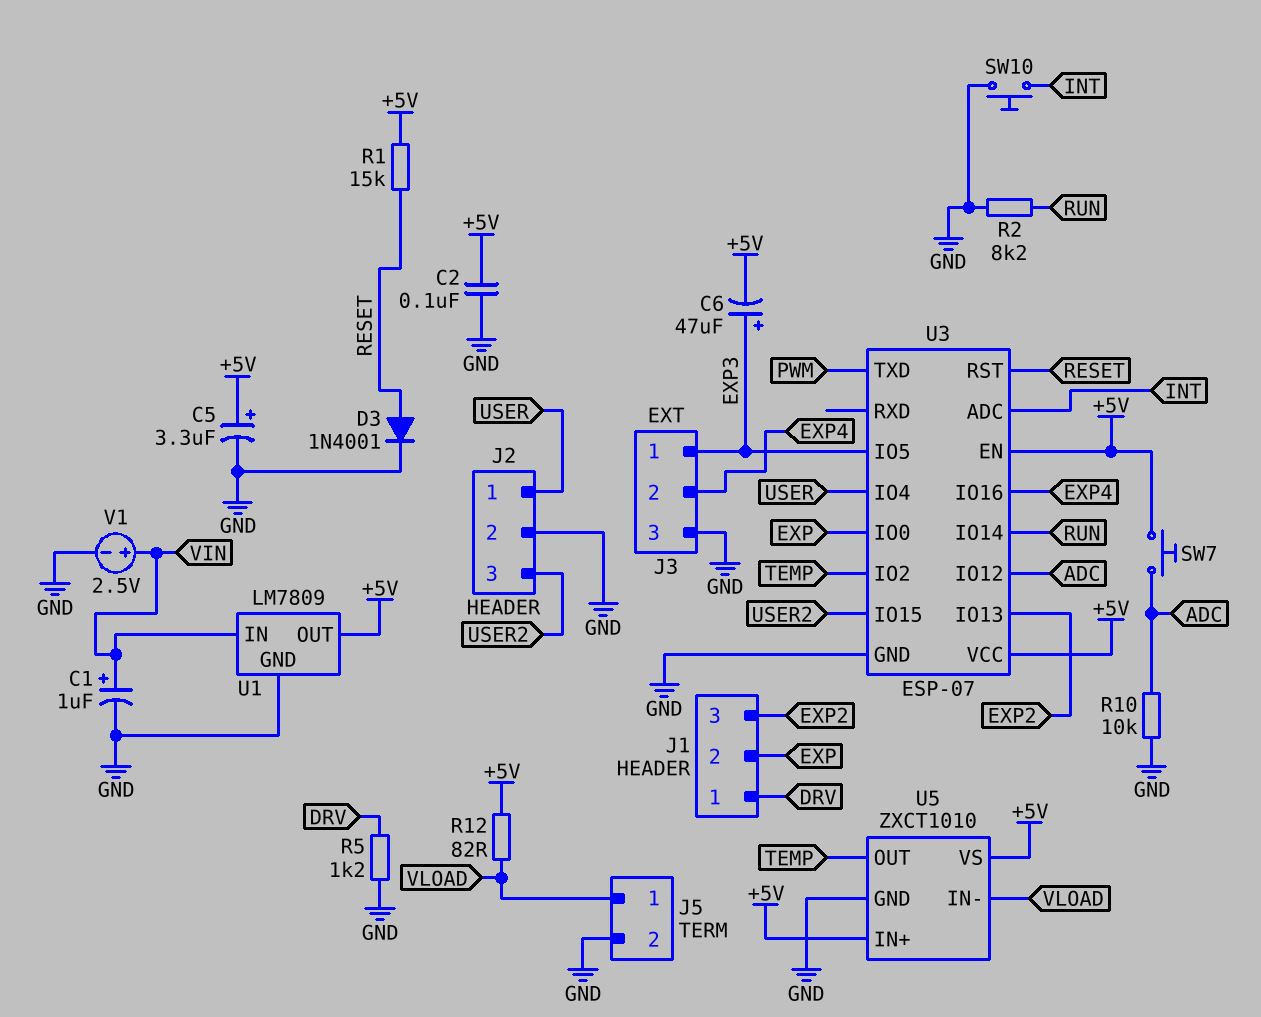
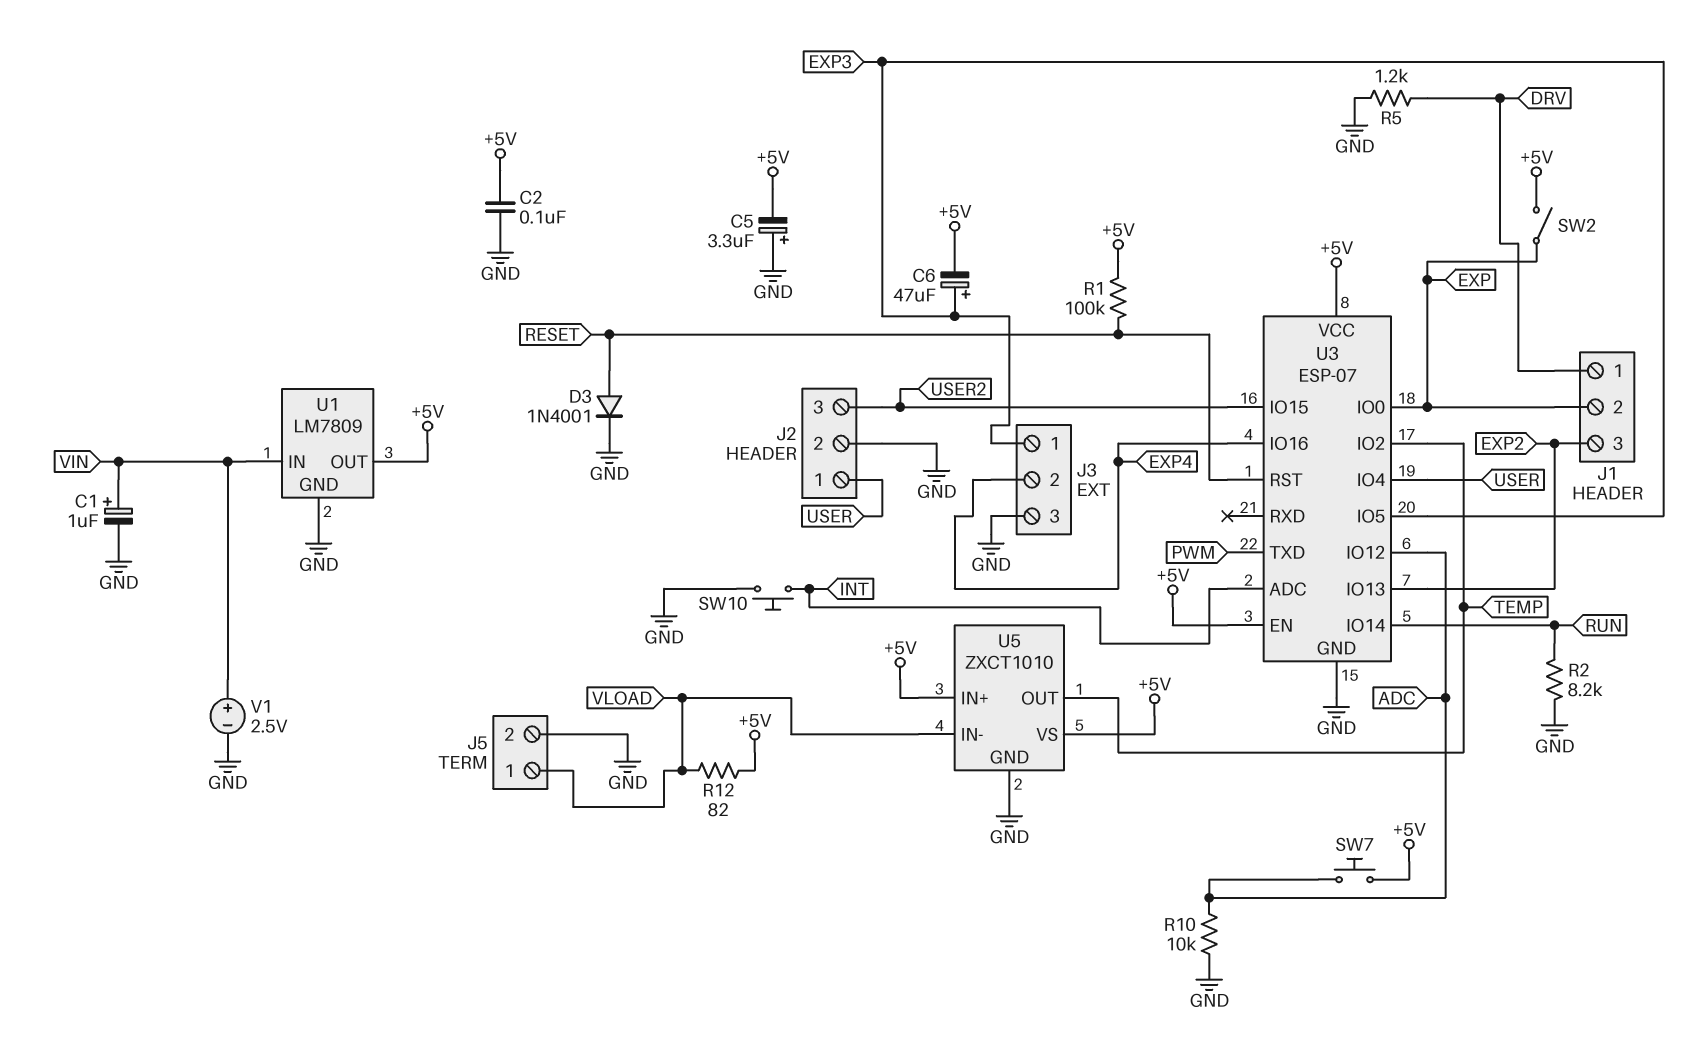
C5: 3.3uF (plus +5V, minus GND) -> 3.3uF (plus GND, minus +5V)
R1: 15k (+5V, RESET) -> 100k (+5V, RESET)
SW2: none -> switch (+5V, EXP)

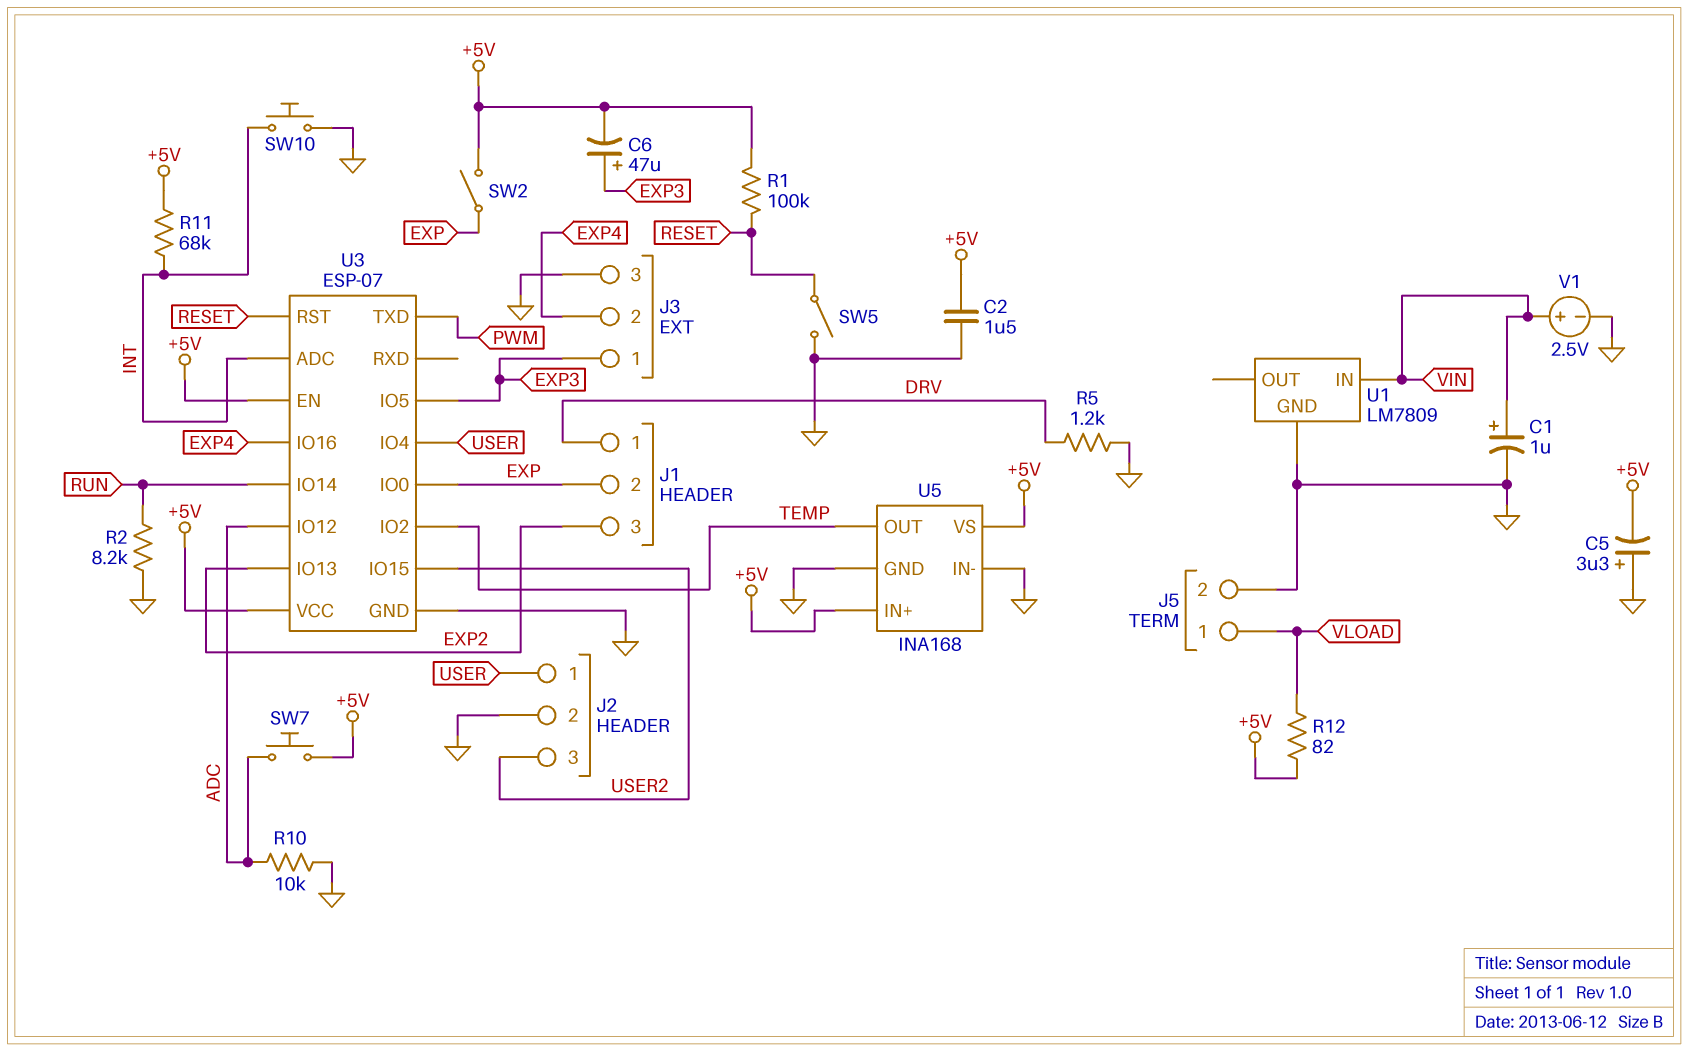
C2: 100nF (+5V, GND) -> 1.5uF (+5V, GND)
D3: diode 1N4001 (A RESET, K GND) -> none
R11: none -> 68k (+5V, INT)
SW5: none -> switch (GND, RESET)
U1 pin OUT: +5V -> none
U5: ZXCT1010 -> INA168
U5 pin IN-: VLOAD -> GND

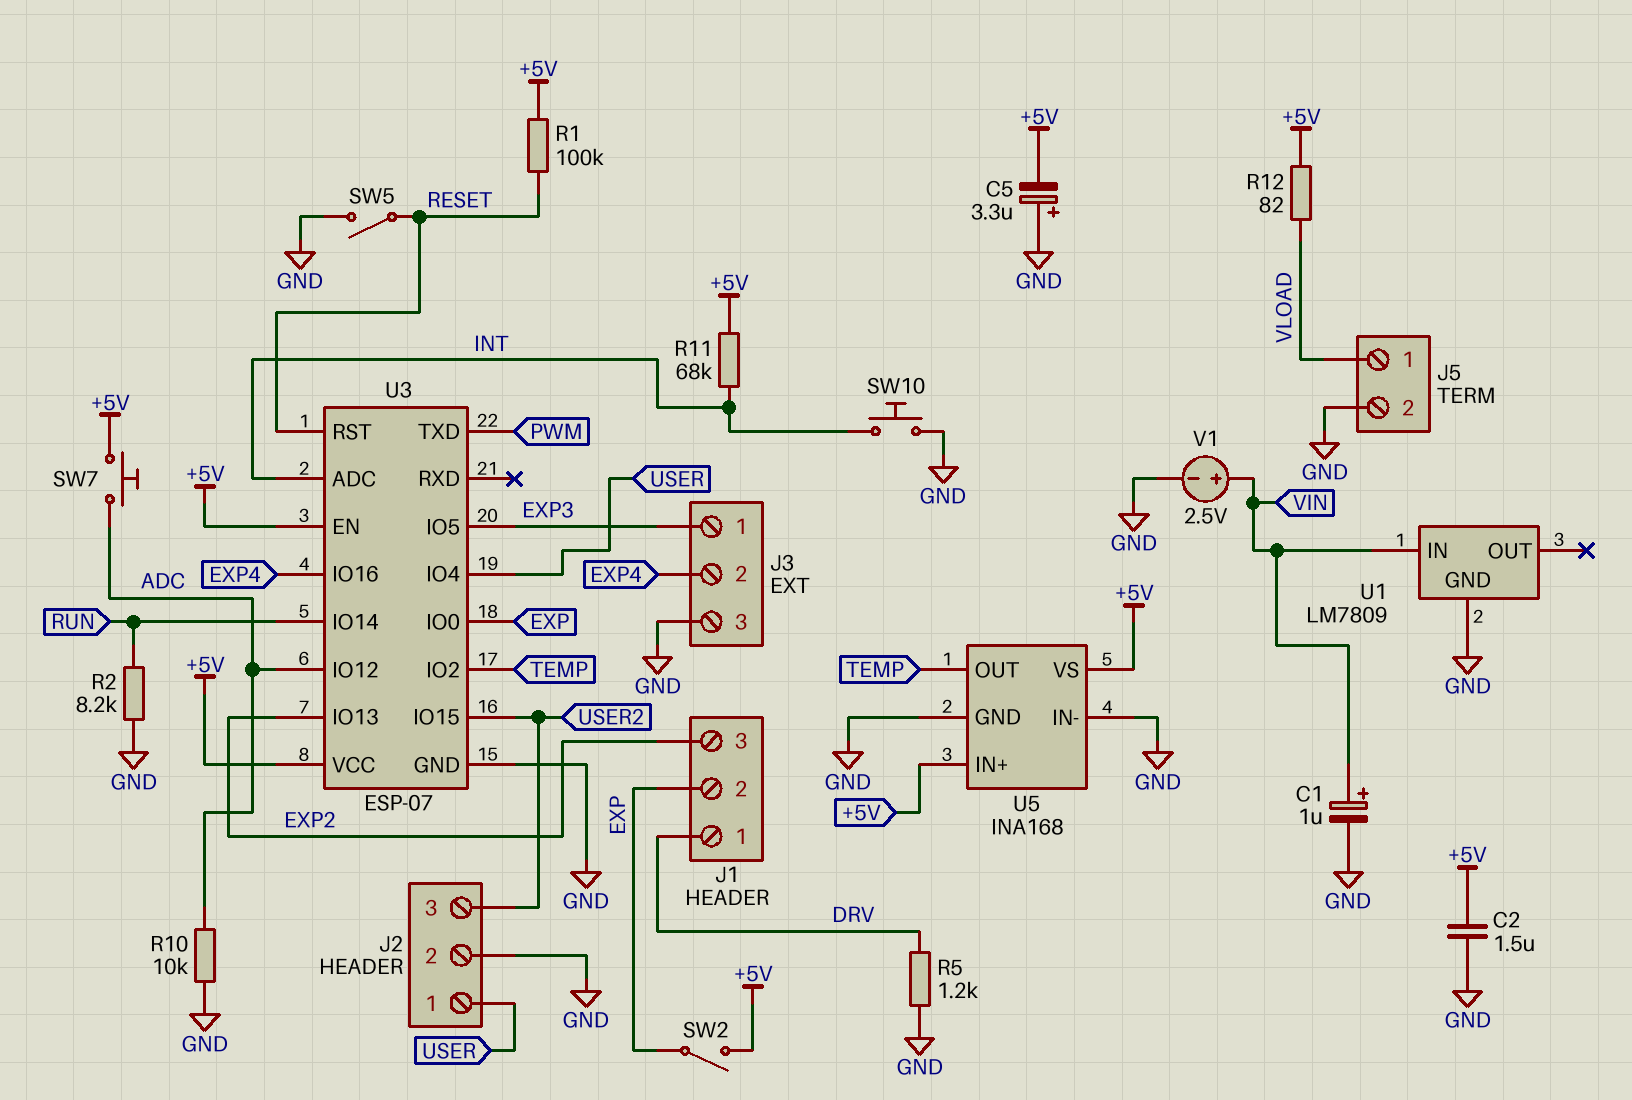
C6: 47uF (plus EXP3, minus +5V) -> none

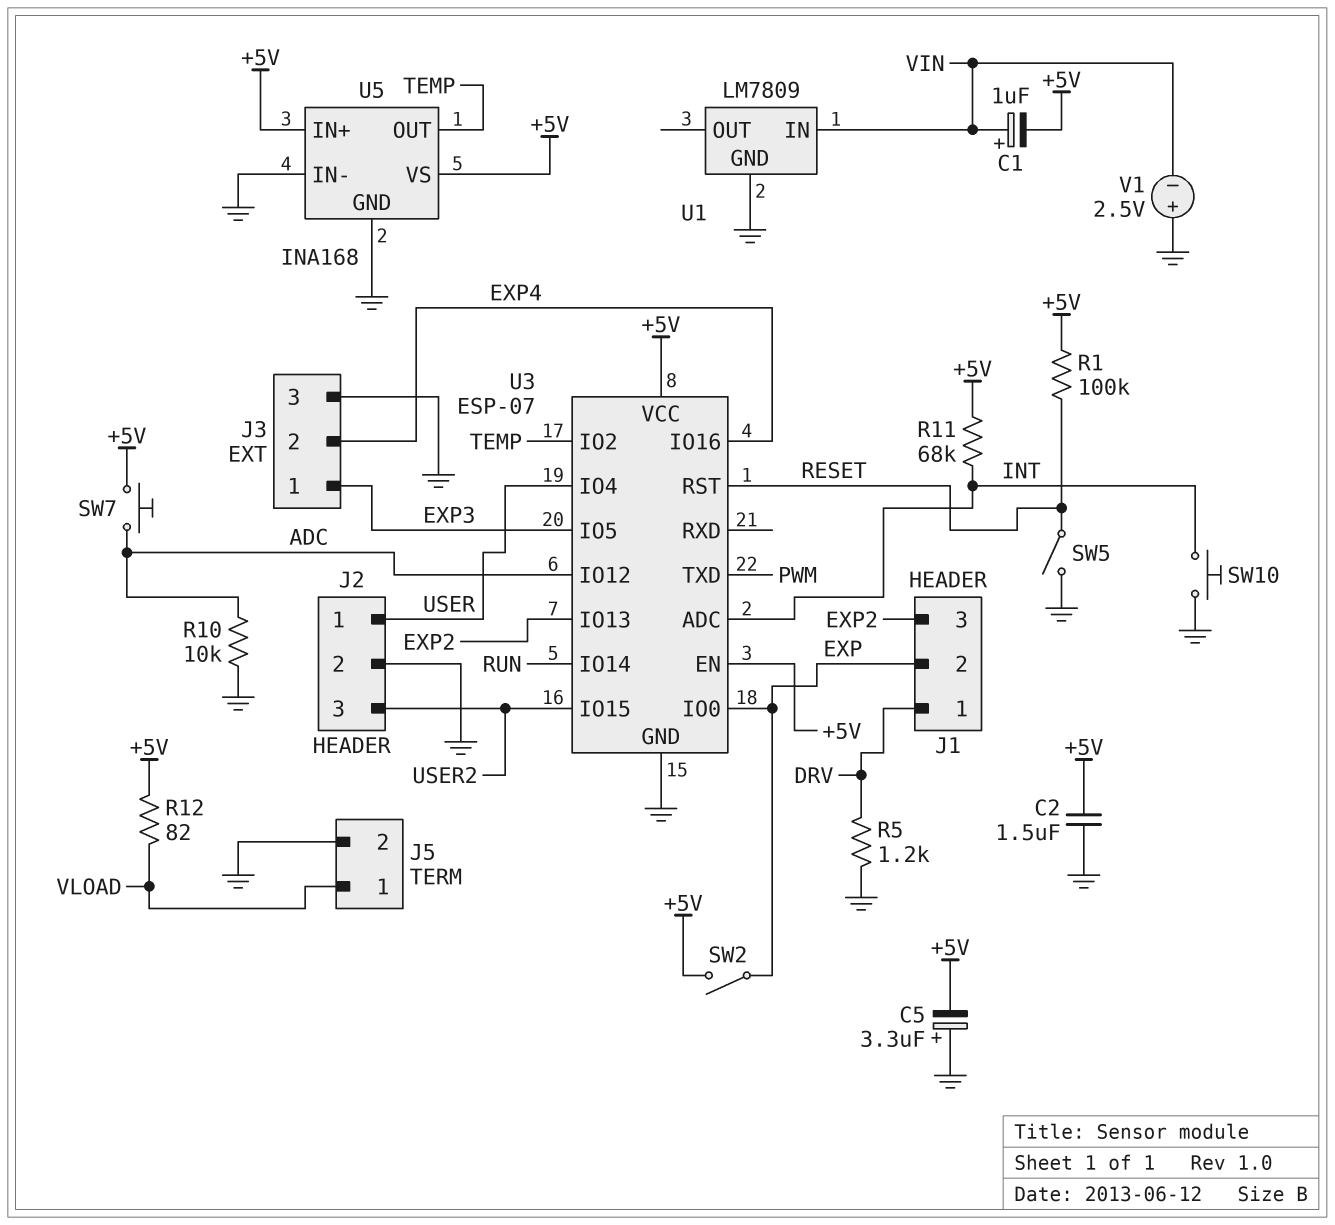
C1: 1uF (plus VIN, minus GND) -> 1uF (plus VIN, minus +5V)
R2: 8.2k (GND, RUN) -> none
V1: 2.5V (plus VIN, minus GND) -> 2.5V (plus GND, minus VIN)

